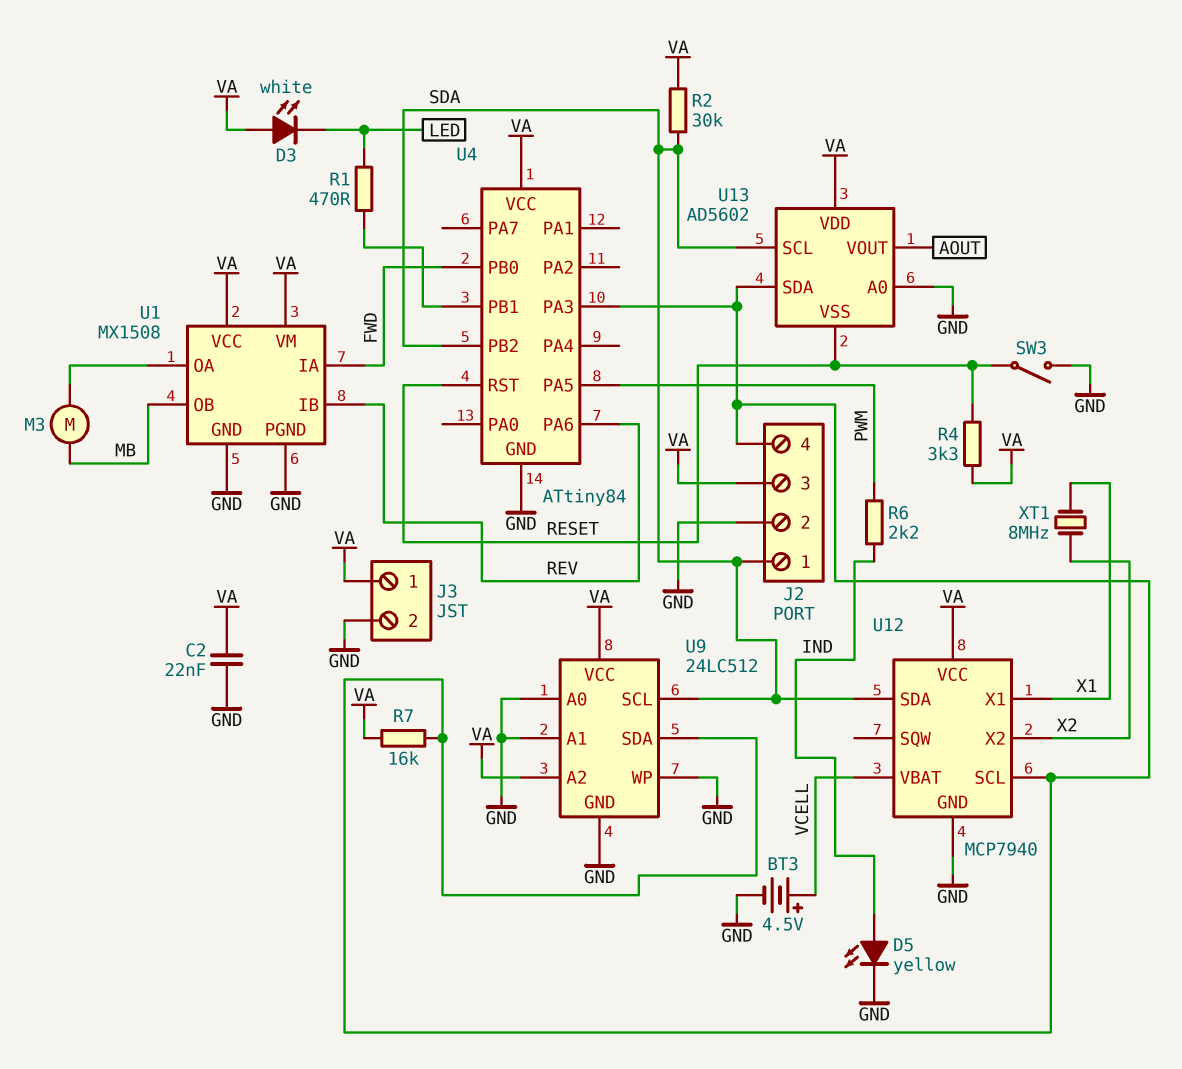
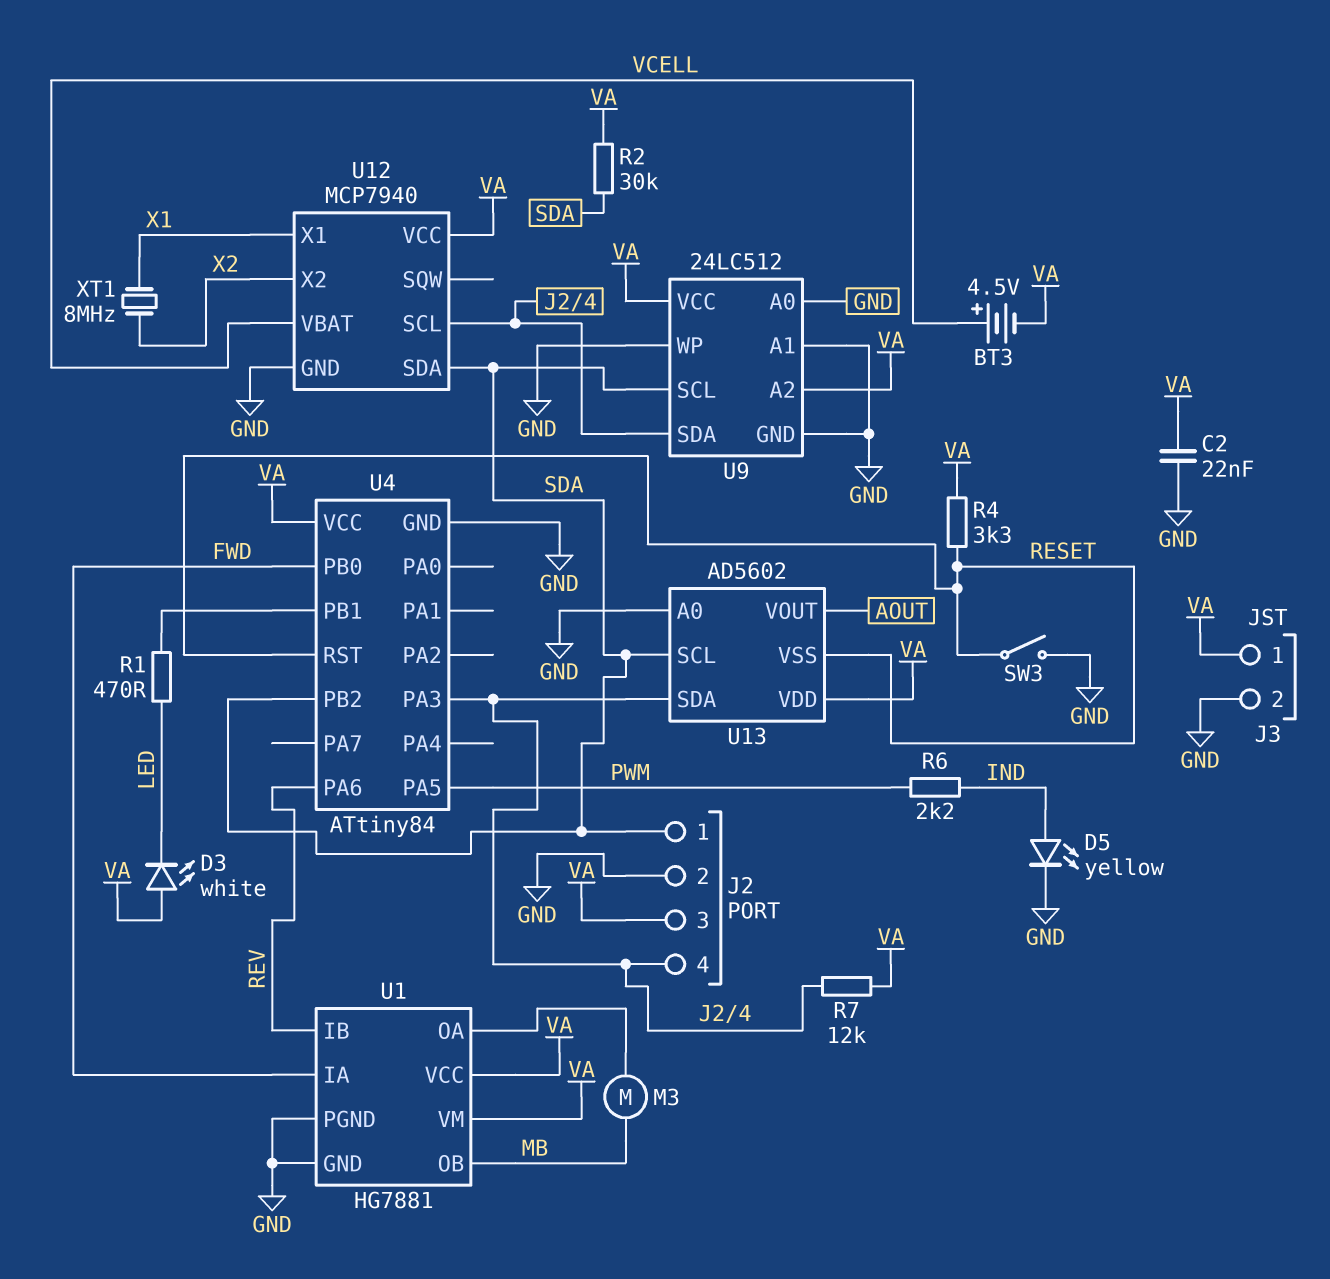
BT3: 4.5V (plus VCELL, minus GND) -> 4.5V (plus VCELL, minus VA)
R7: 16k (J2/4, VA) -> 12k (J2/4, VA)
U1: MX1508 -> HG7881

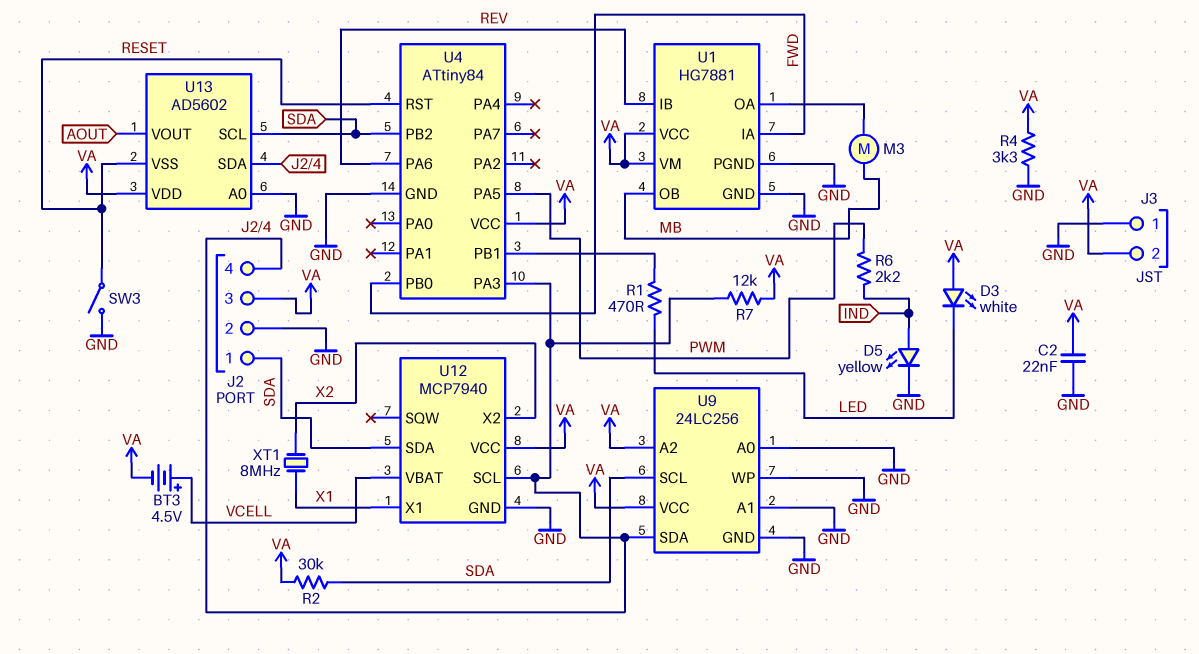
J3 pin 1: VA -> GND
J3 pin 2: GND -> VA
R4: 3.3k (RESET, VA) -> 3.3k (GND, VA)
U9: 24LC512 -> 24LC256

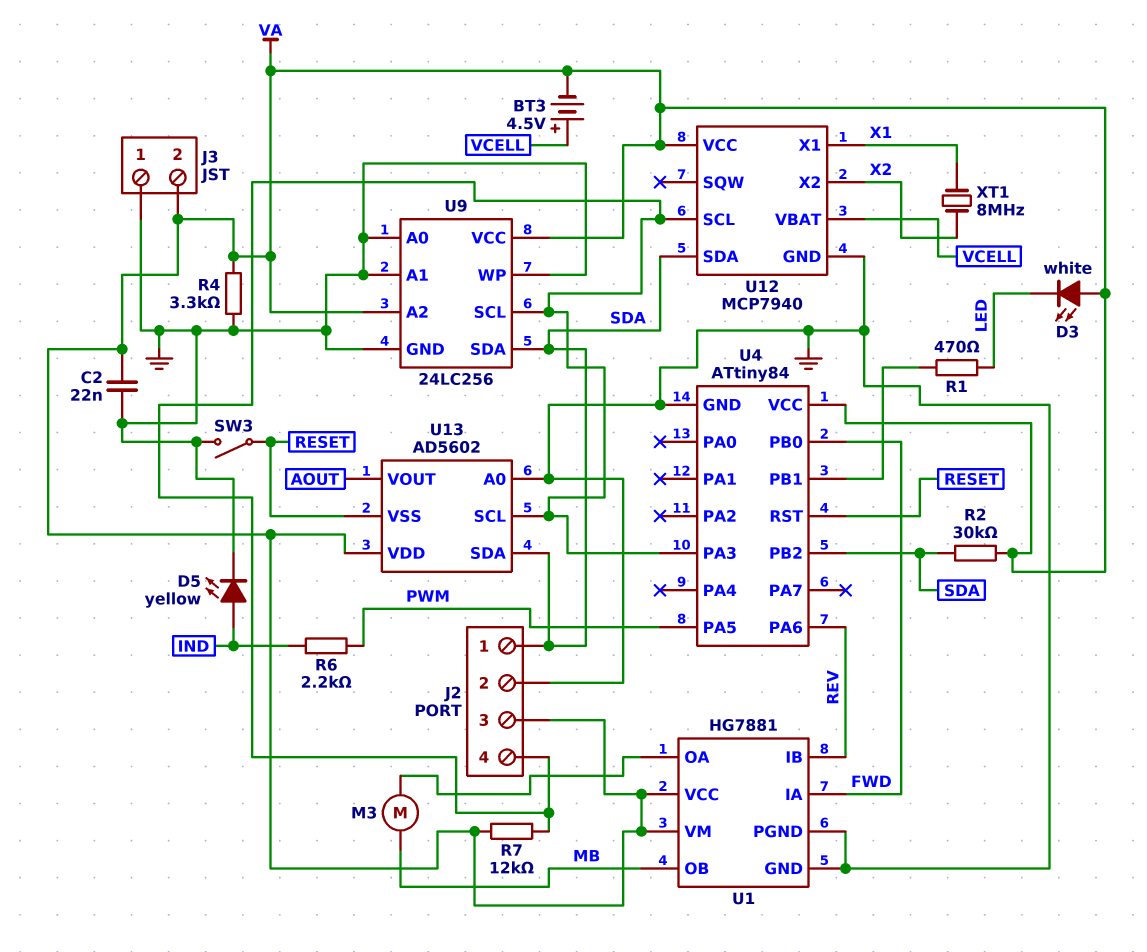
U9 pin SCL: SDA -> J2/4
U9 pin SDA: J2/4 -> SDA
U13 pin SCL: SDA -> J2/4
U13 pin SDA: J2/4 -> SDA

